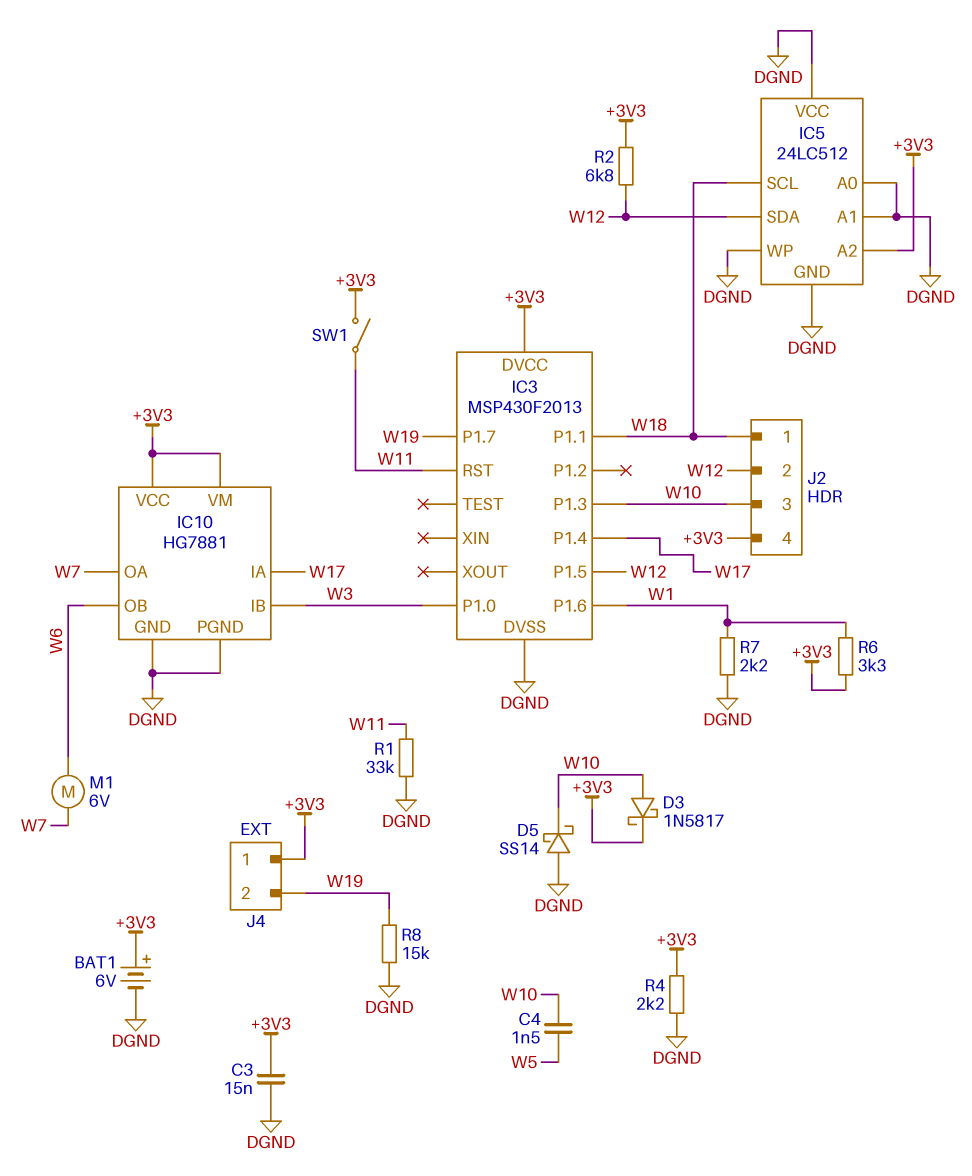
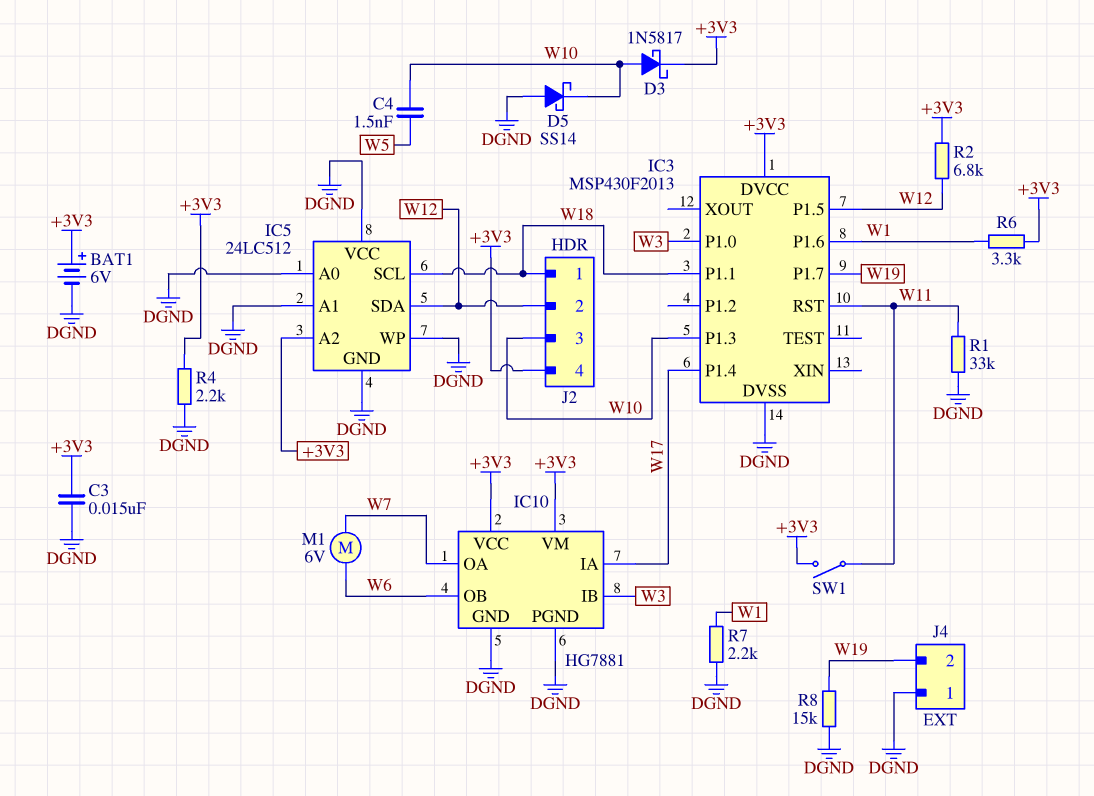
J4 pin 1: +3V3 -> DGND

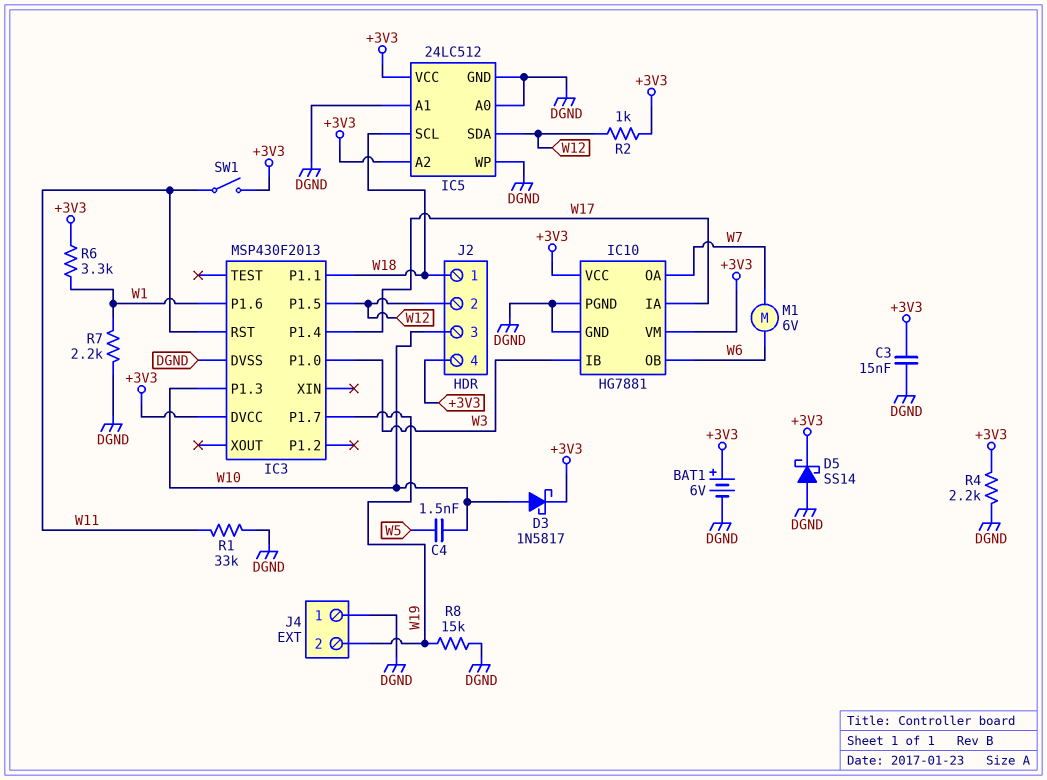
D5: schottky SS14 (A DGND, K W10) -> schottky SS14 (A DGND, K +3V3)
IC5 pin VCC: DGND -> +3V3
R2: 6.8k (+3V3, W12) -> 1k (+3V3, W12)

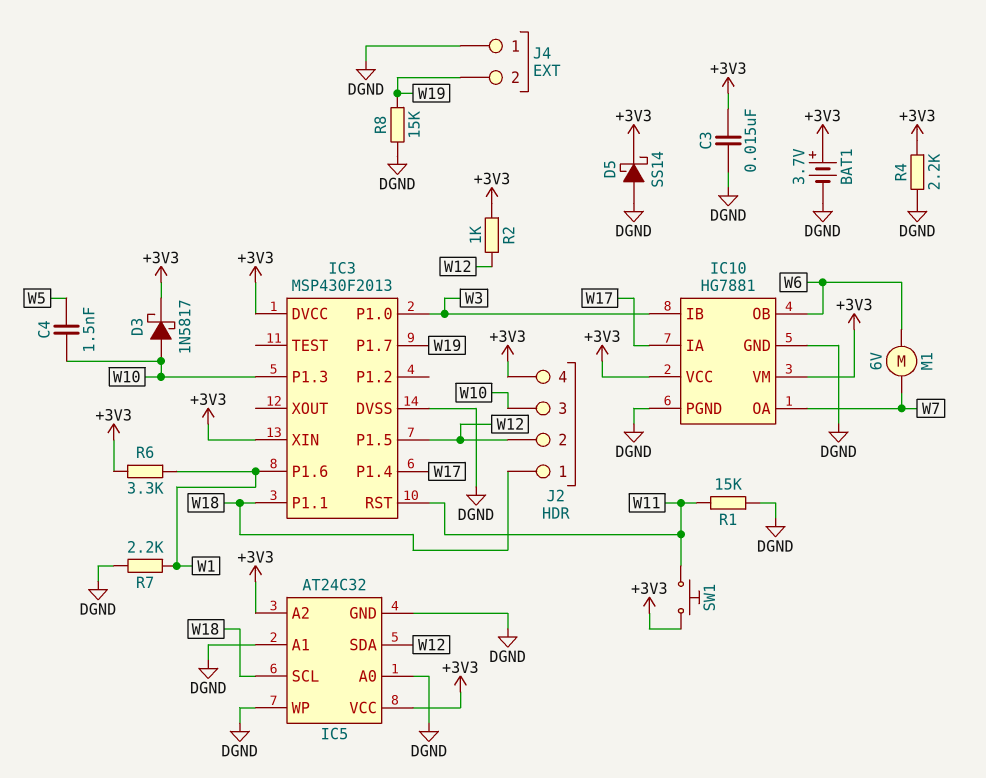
BAT1: 6V (plus +3V3, minus DGND) -> 3.7V (plus +3V3, minus DGND)
IC3 pin XIN: none -> +3V3
IC5: 24LC512 -> AT24C32
R1: 33k (DGND, W11) -> 15k (DGND, W11)
SW1: switch (+3V3, W11) -> button (+3V3, W11)

